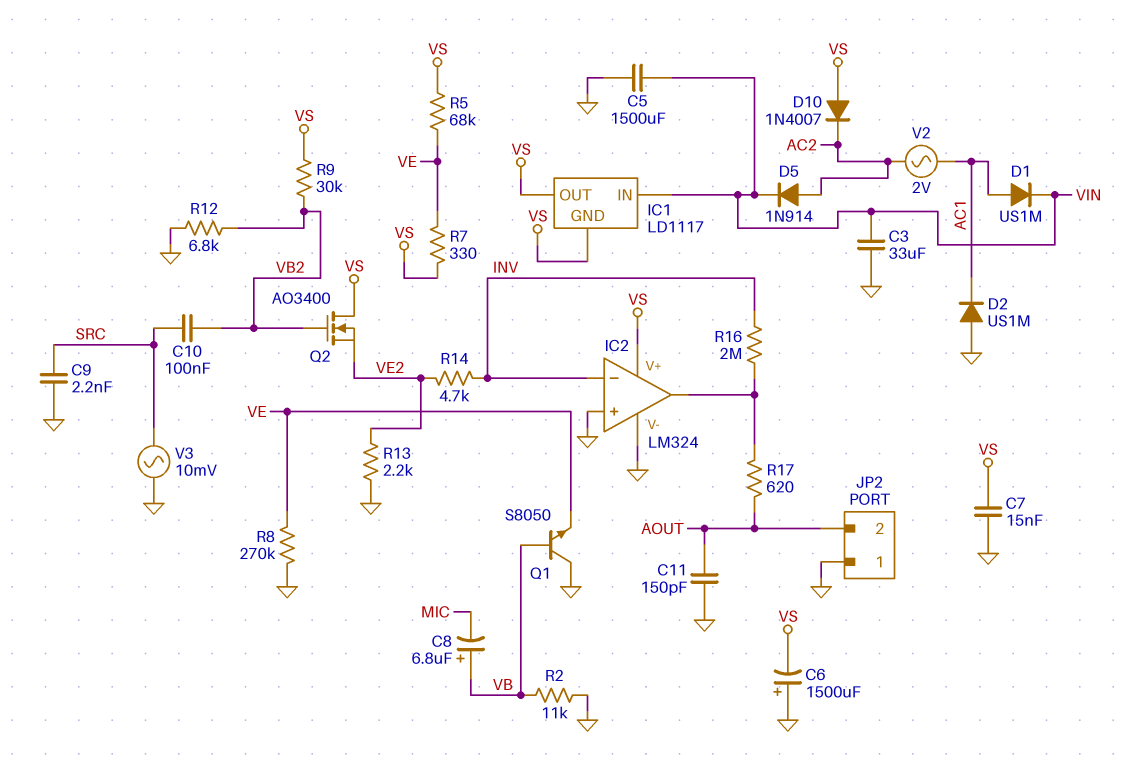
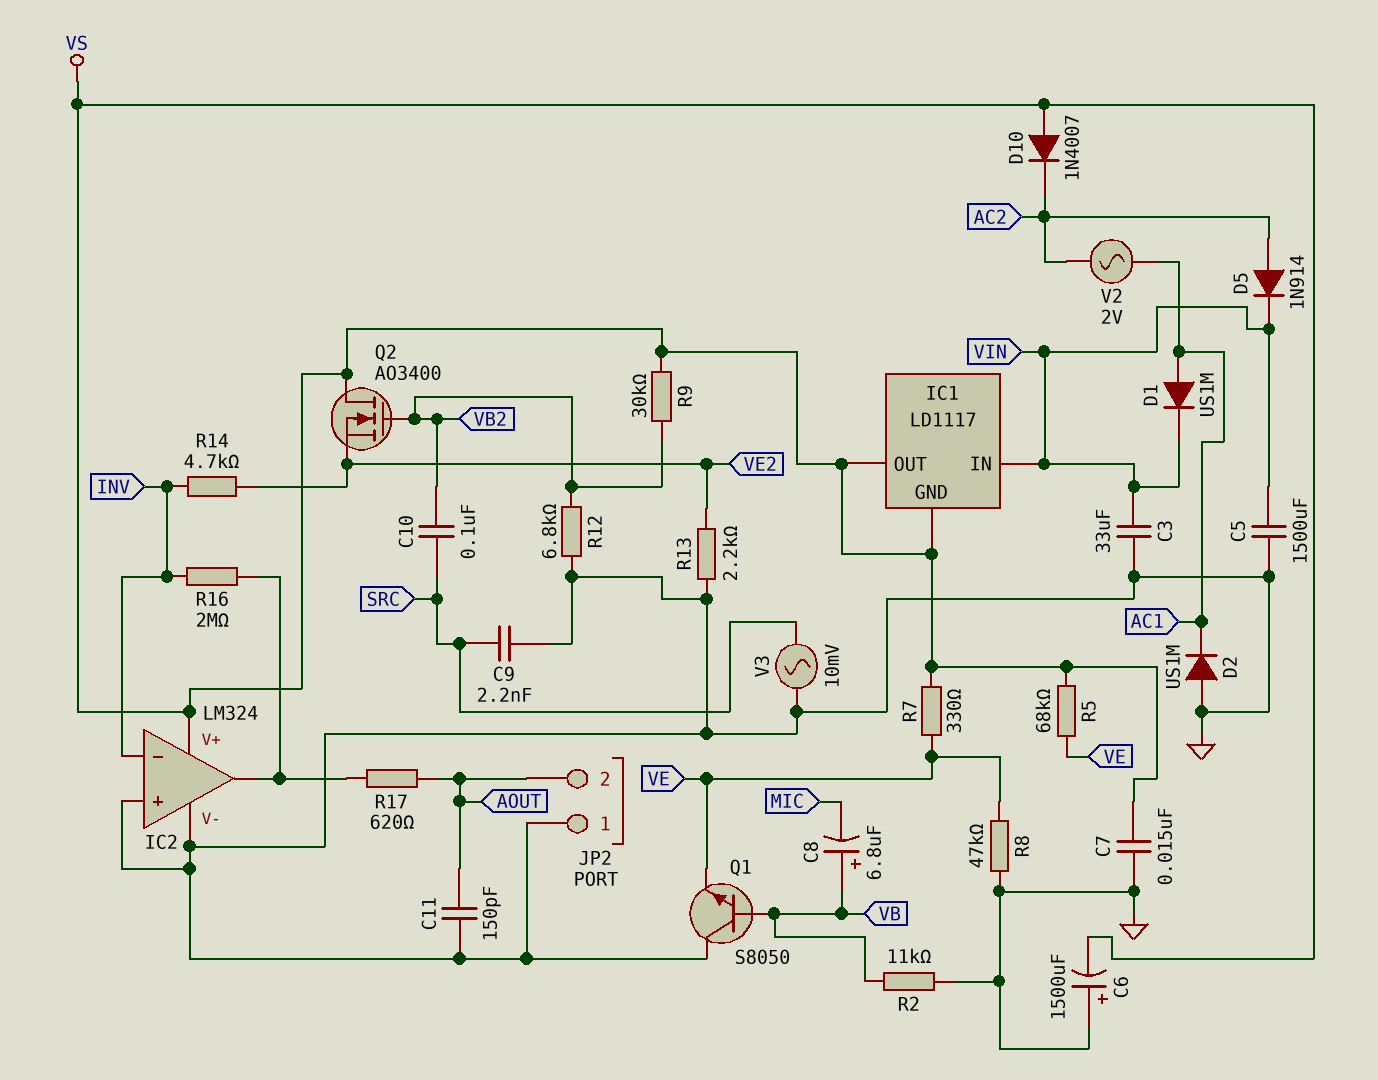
R8: 270k (GND, VE) -> 47k (GND, VE)

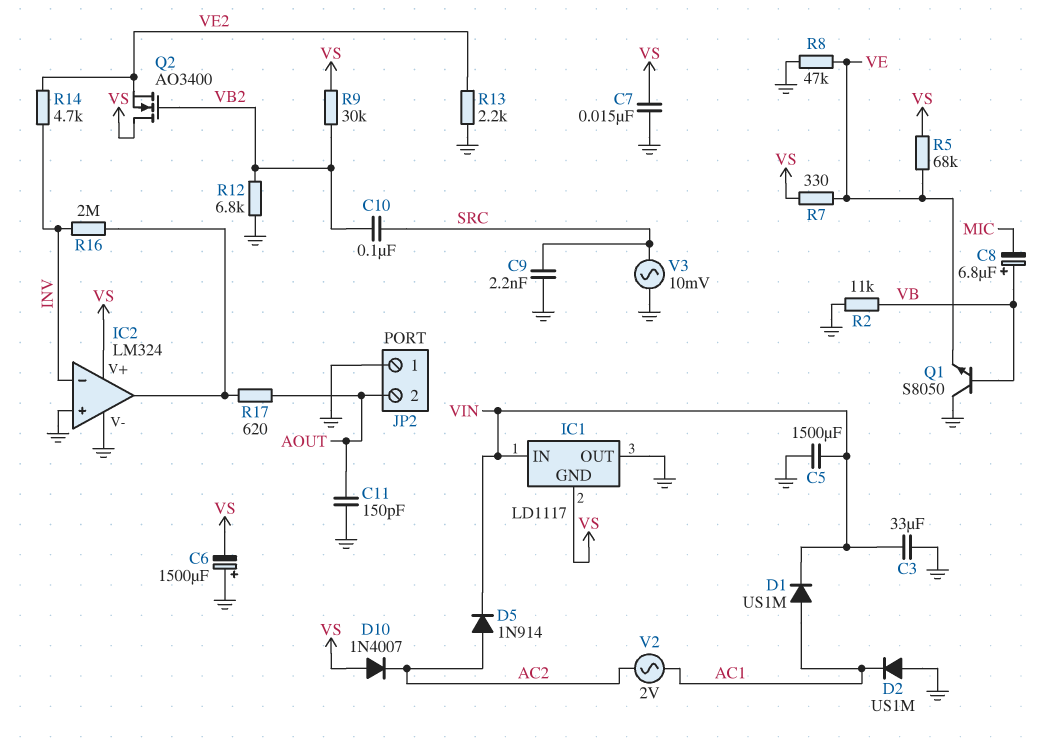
IC1 pin OUT: VS -> GND

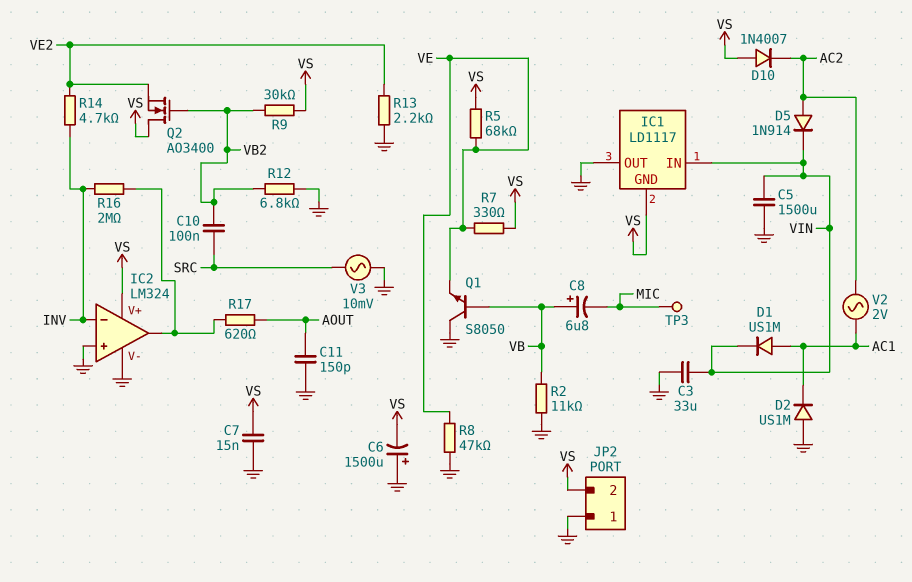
C9: 2.2nF (GND, SRC) -> none
JP2 pin 2: AOUT -> VS
TP3: none -> test point (MIC)

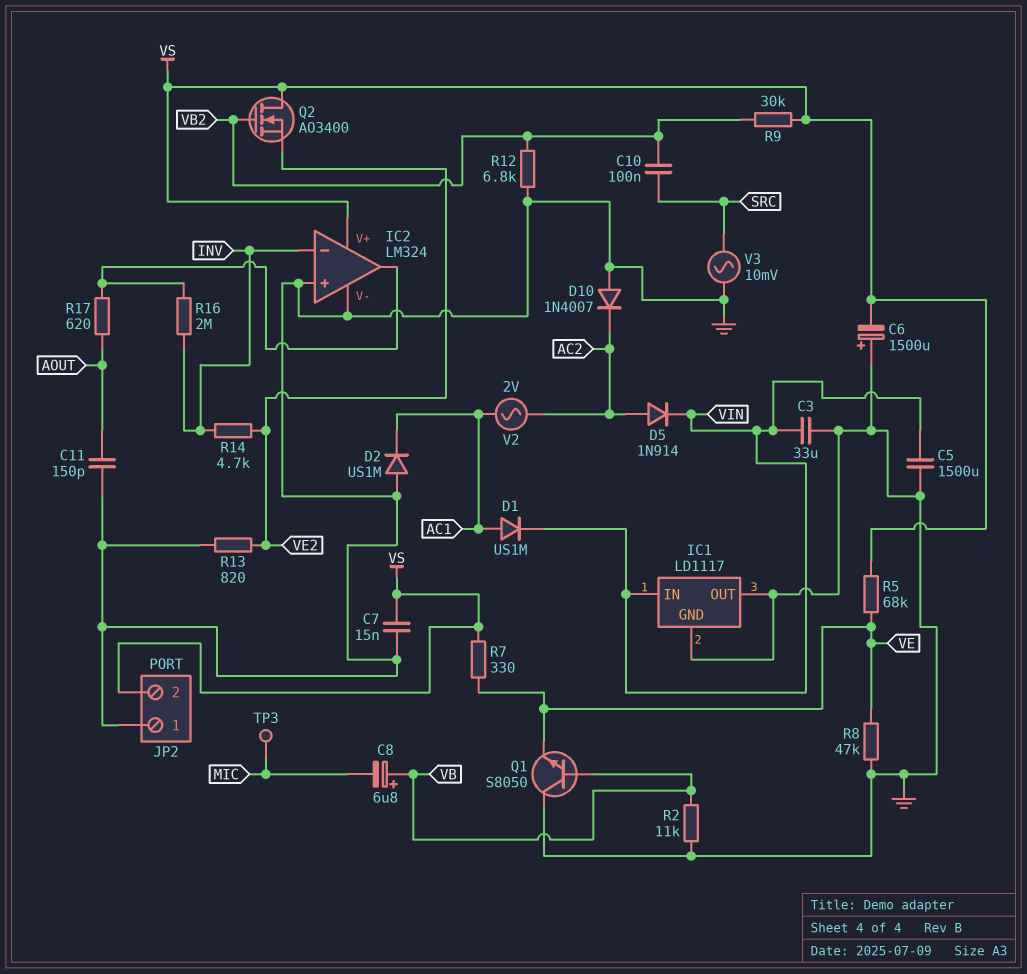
D10: diode 1N4007 (A VS, K AC2) -> diode 1N4007 (A GND, K AC2)
IC1 pin GND: VS -> GND
R13: 2.2k (GND, VE2) -> 820 (GND, VE2)

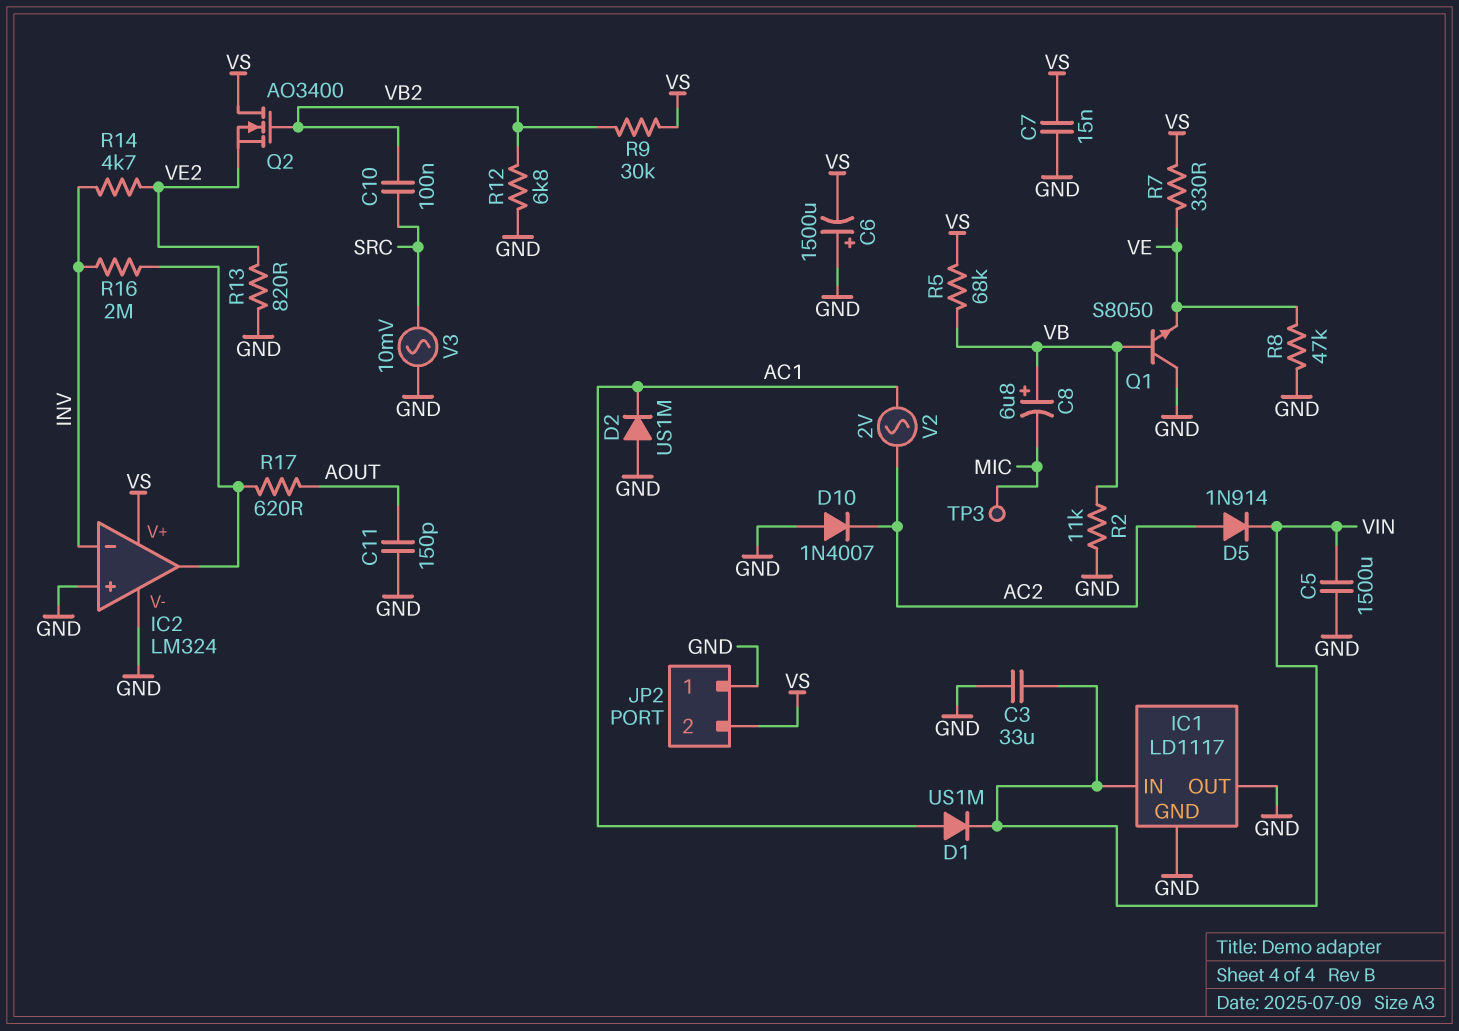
R5: 68k (VE, VS) -> 68k (VB, VS)

